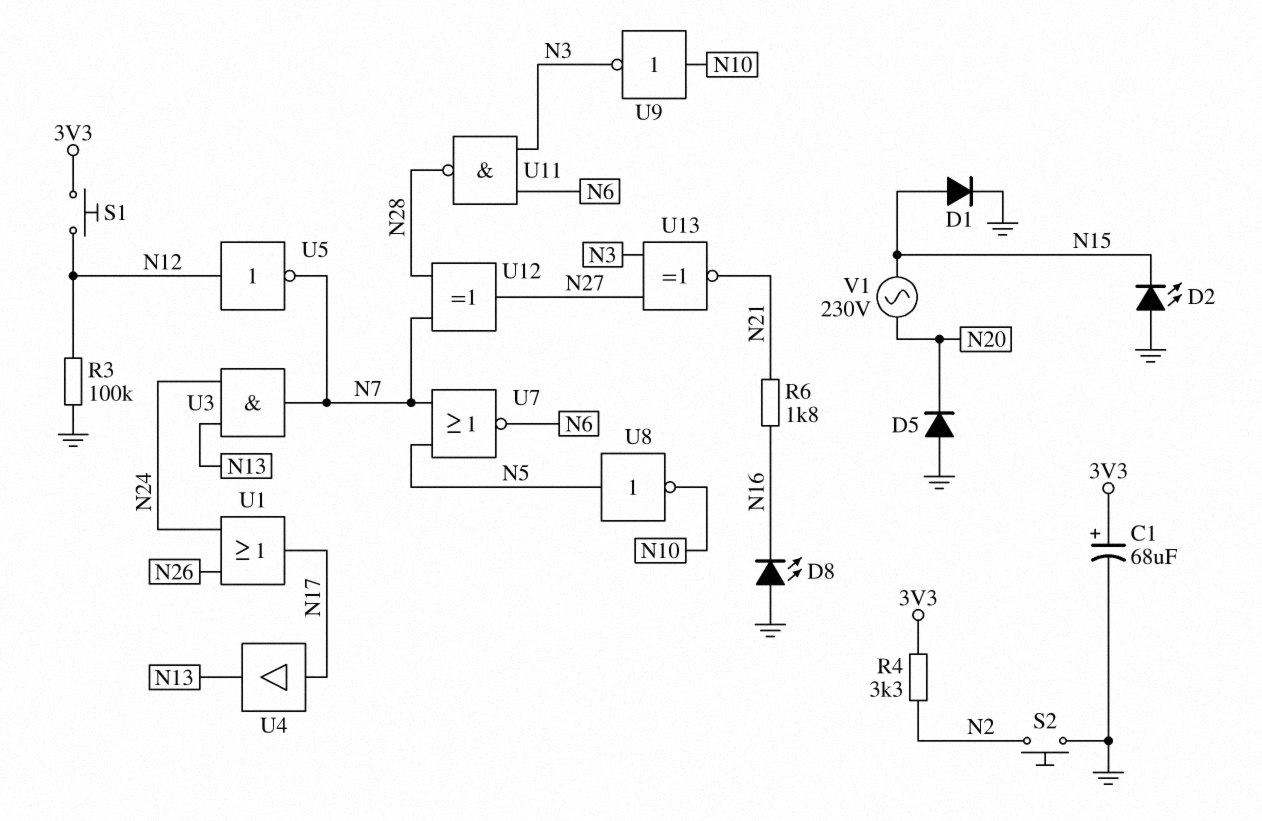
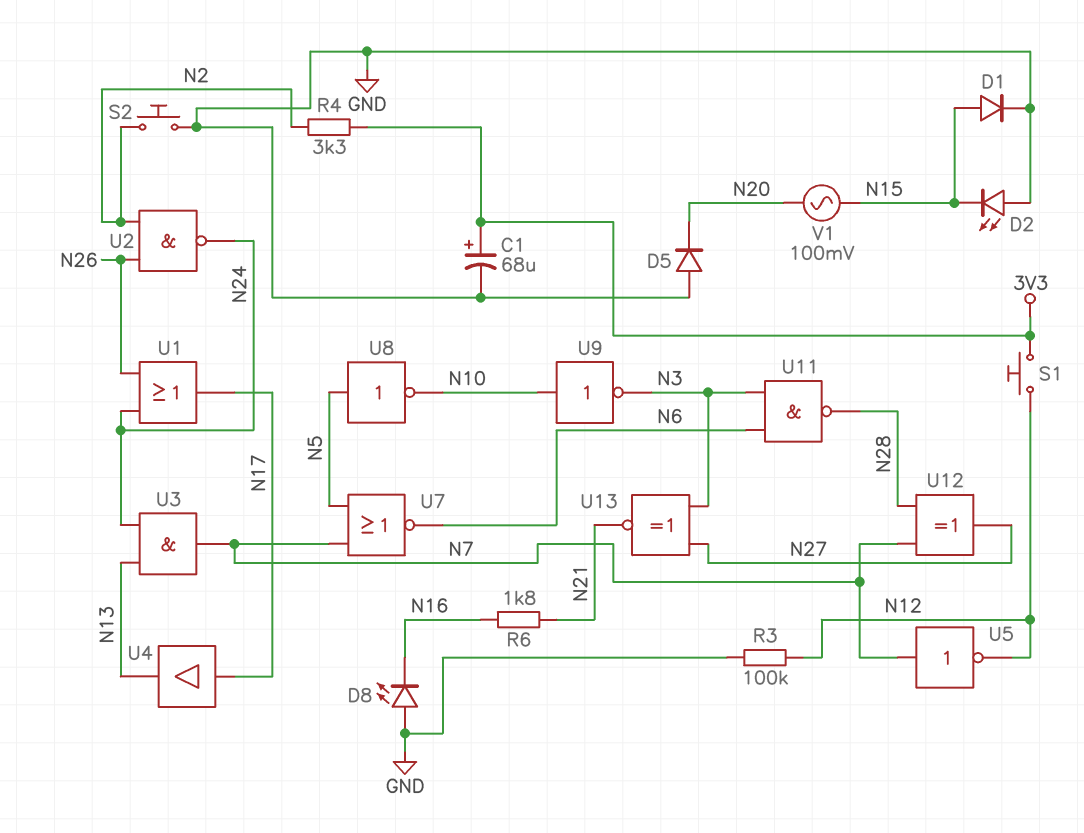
U2: none -> NAND (in N2, in N26, out N24)
U5: NOT (in N12, out N7) -> NOT (in N7, out N12)
V1: AC 230V (N15, N20) -> AC 100mV (N15, N20)

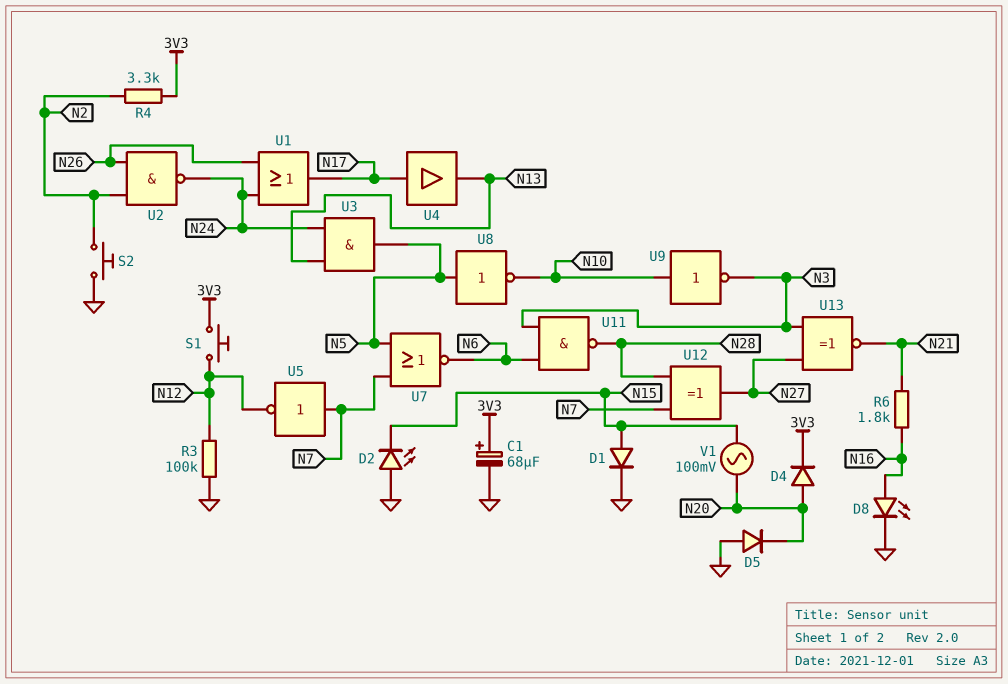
D4: none -> diode (A N20, K 3V3)
D8: LED (A GND, K N16) -> LED (A N16, K GND)
U3: AND (in N13, in N24, out N7) -> AND (in N13, in N24, out N5)

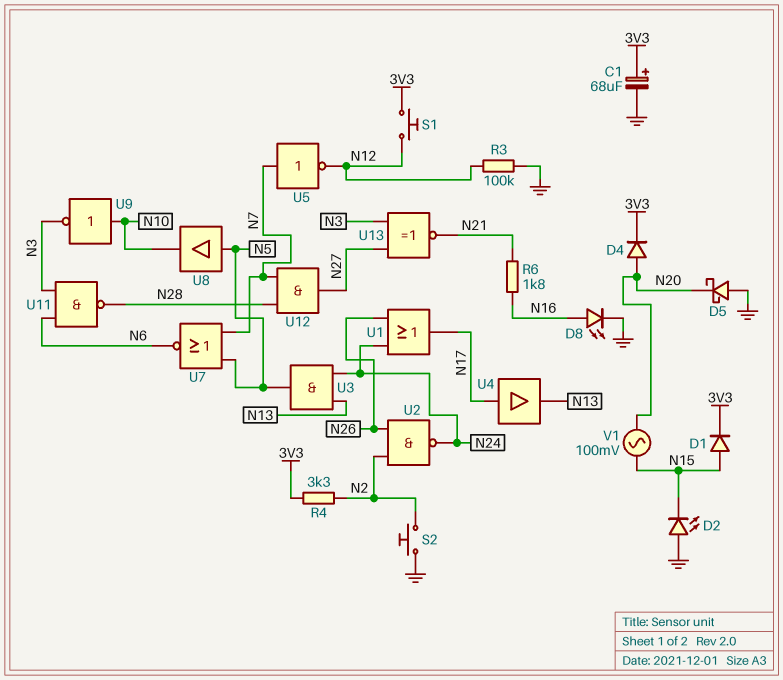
D1: diode (A N15, K GND) -> diode (A N15, K 3V3)
D5: diode (A GND, K N20) -> schottky (A GND, K N20)
U8: NOT (in N5, out N10) -> buffer (in N5, out N10)
U12: XOR (in N7, in N28, out N27) -> AND (in N7, in N28, out N27)

